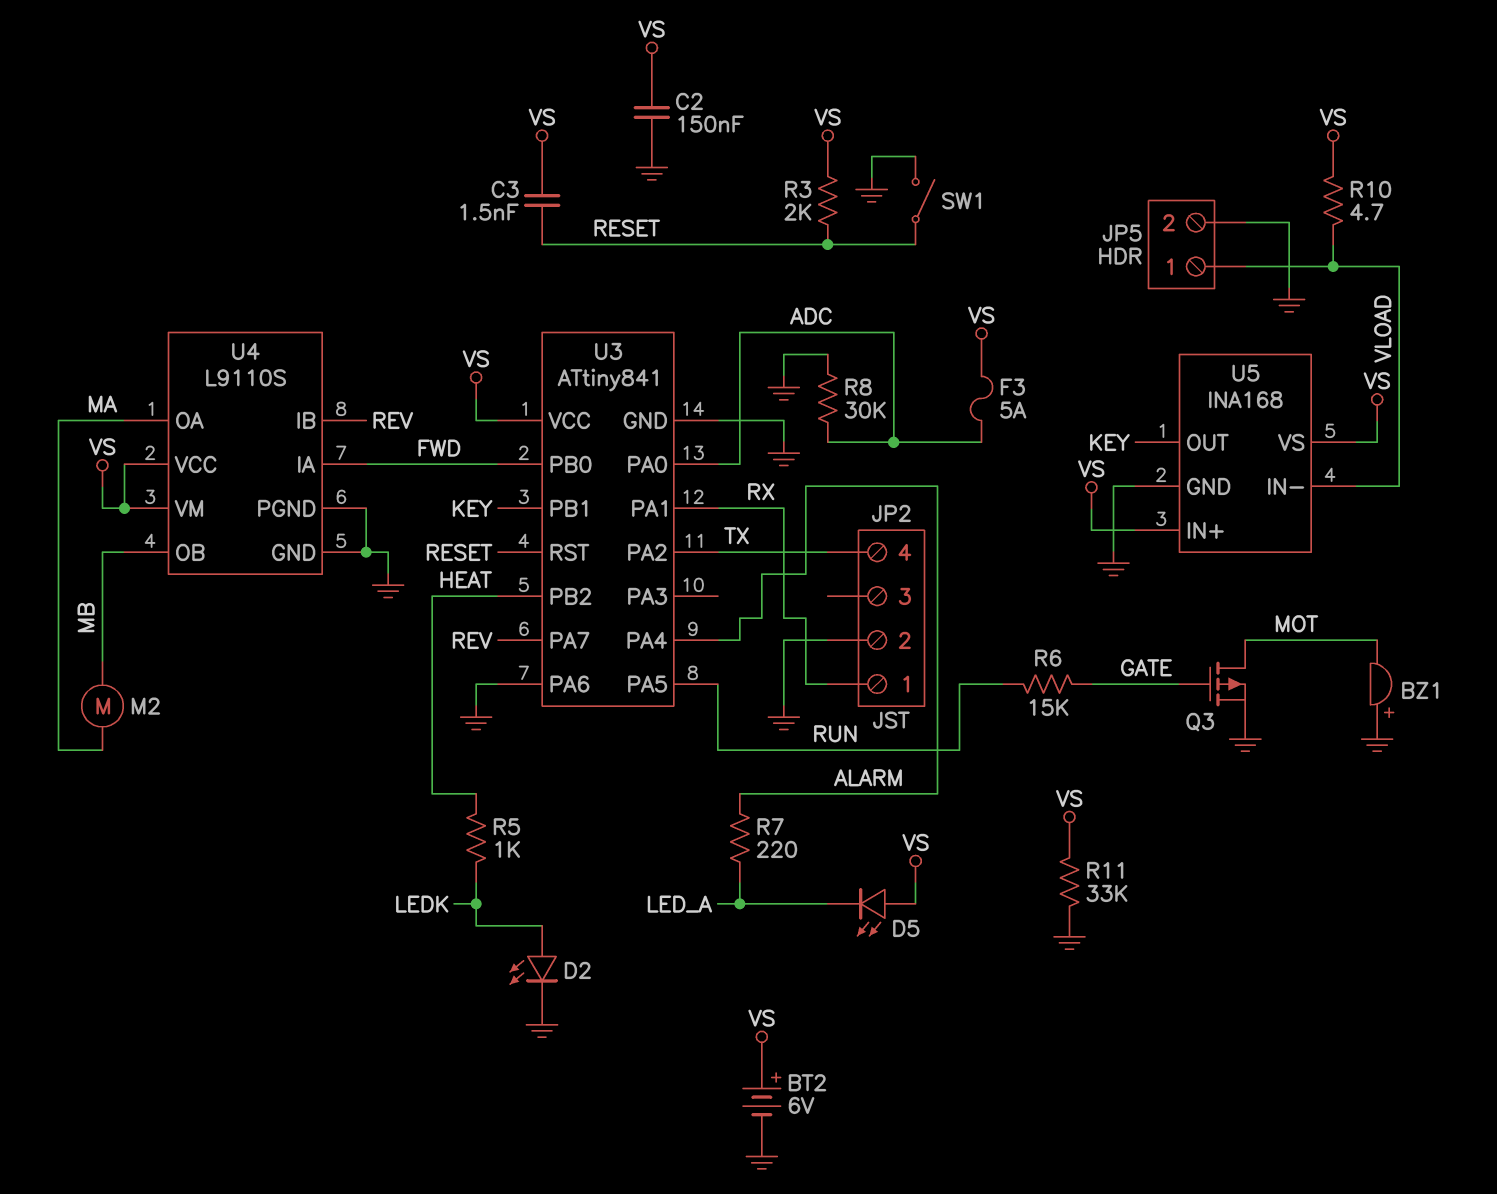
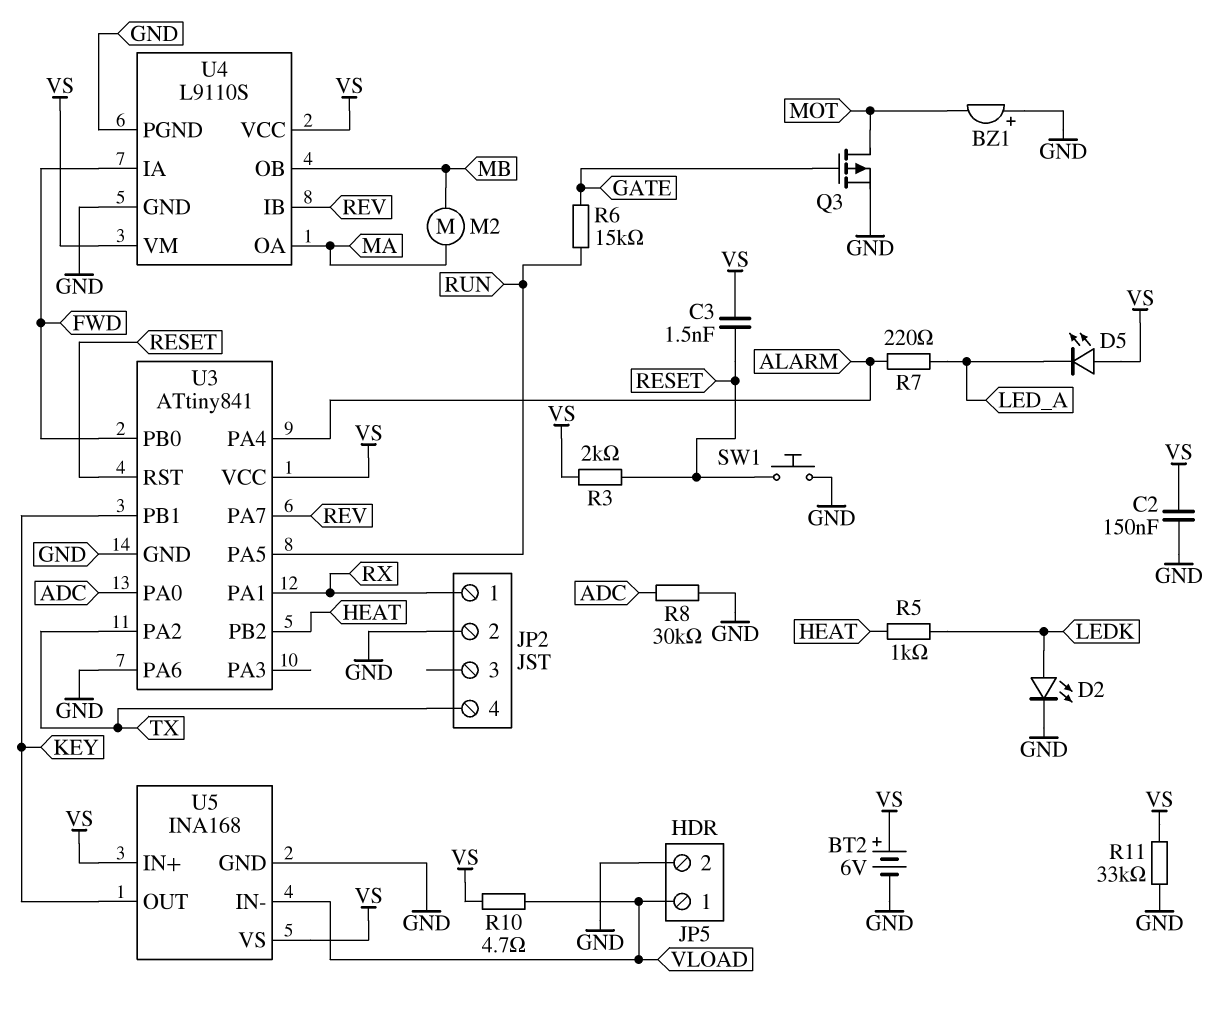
F3: 5A (ADC, VS) -> none
SW1: switch (GND, RESET) -> button (GND, RESET)

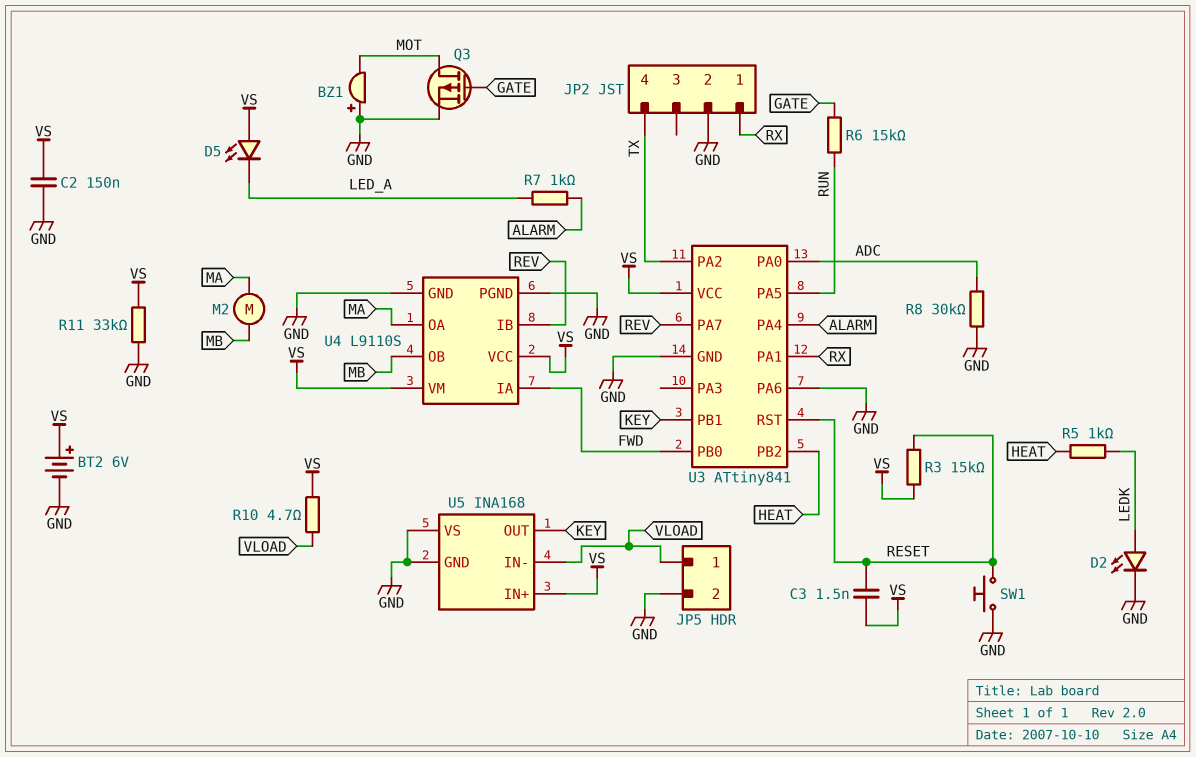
R3: 2k (RESET, VS) -> 15k (RESET, VS)
R7: 220 (ALARM, LED_A) -> 1k (ALARM, LED_A)
U5 pin VS: VS -> GND

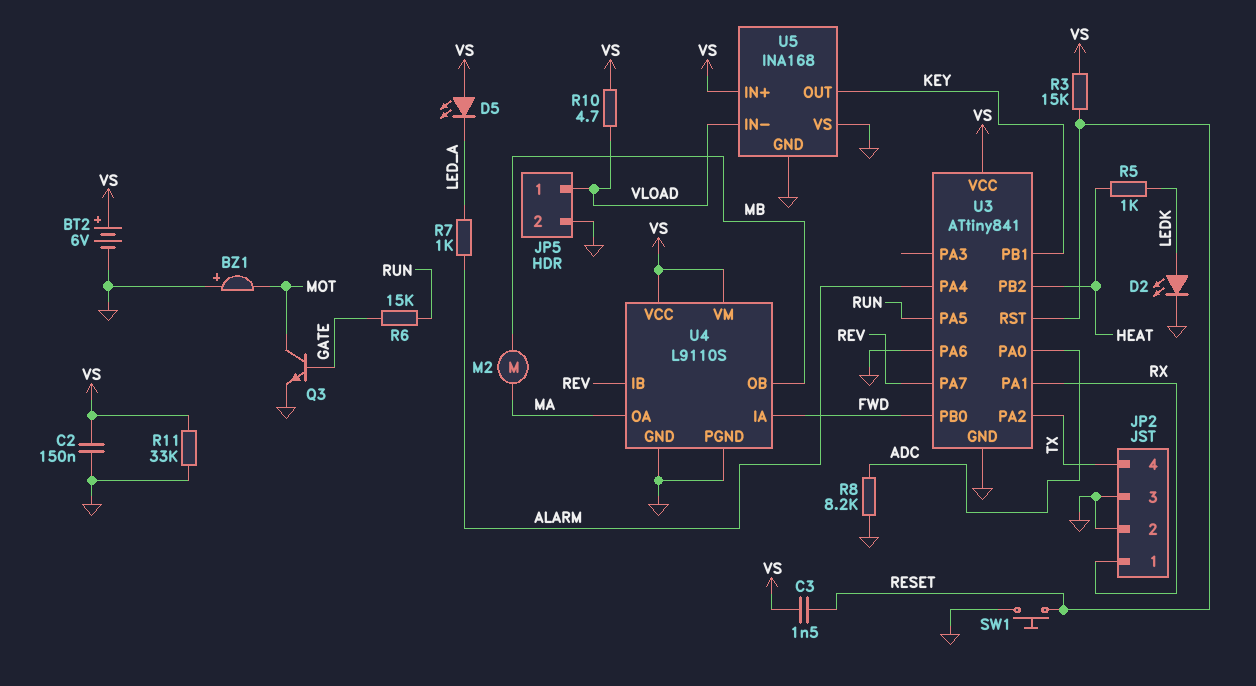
JP2 pin 3: none -> GND
Q3: PMOS (G GATE, D MOT, S GND) -> NPN (B GATE, C MOT, E GND)
R8: 30k (ADC, GND) -> 8.2k (ADC, GND)

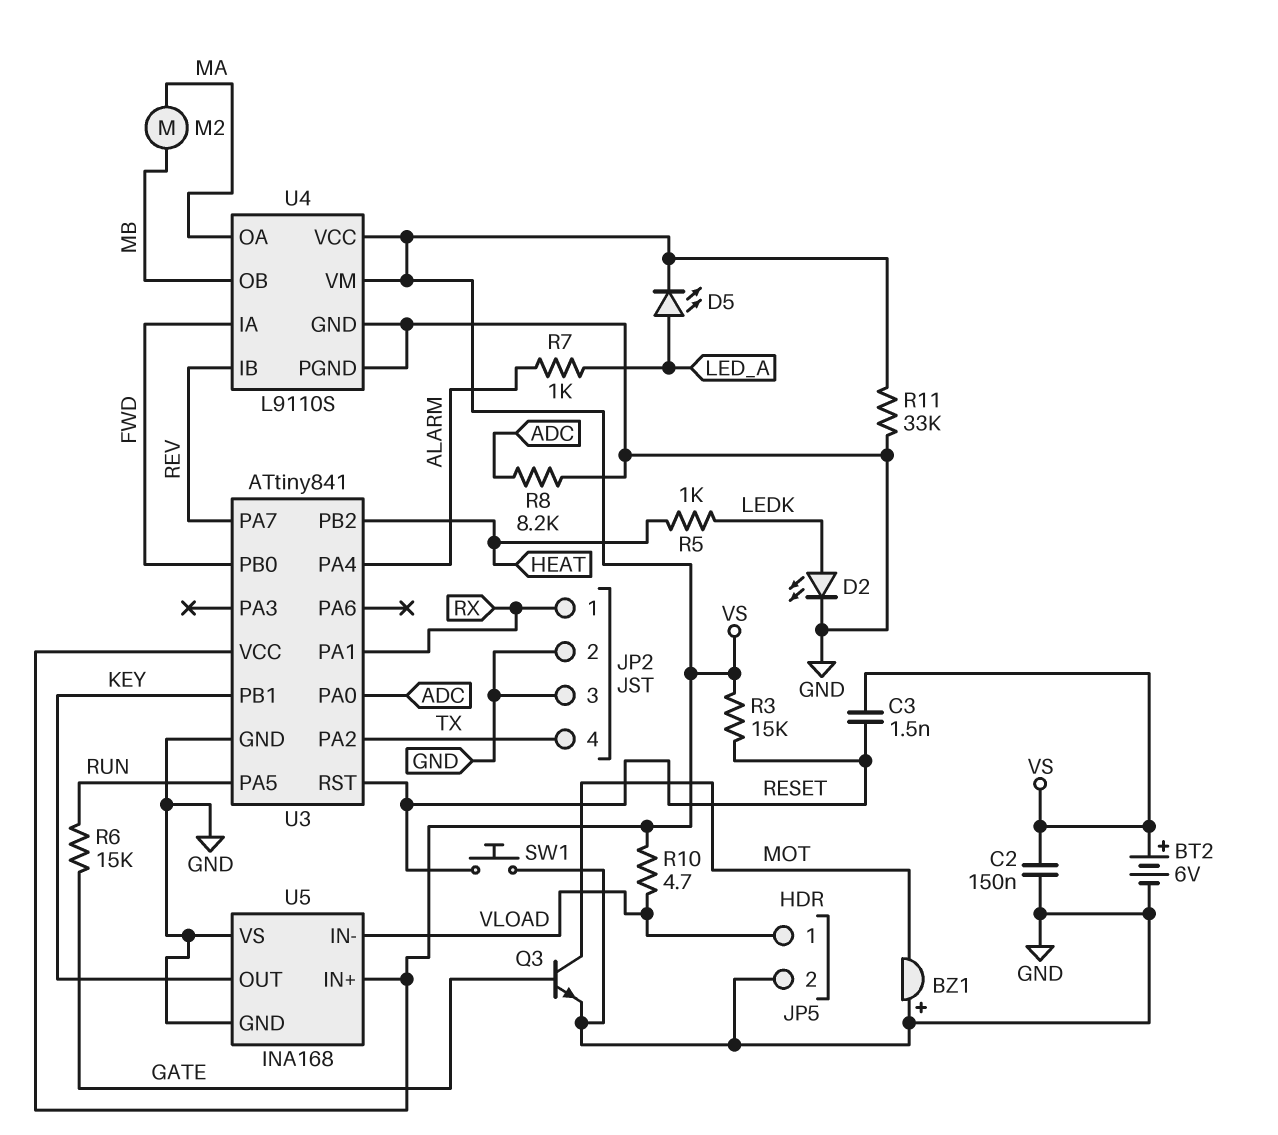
D5: LED (A VS, K LED_A) -> LED (A LED_A, K VS)
U3 pin PA6: GND -> none

